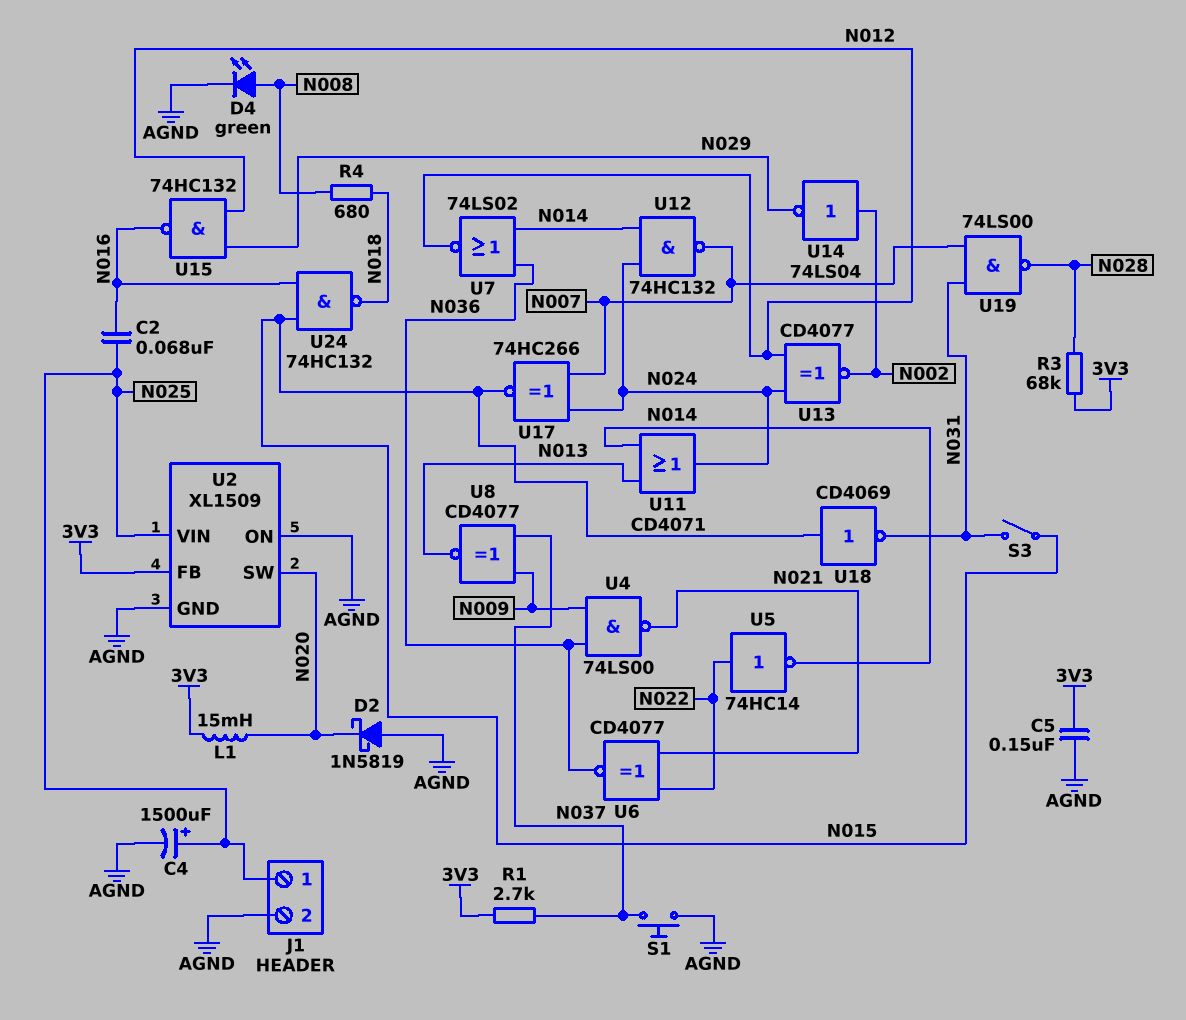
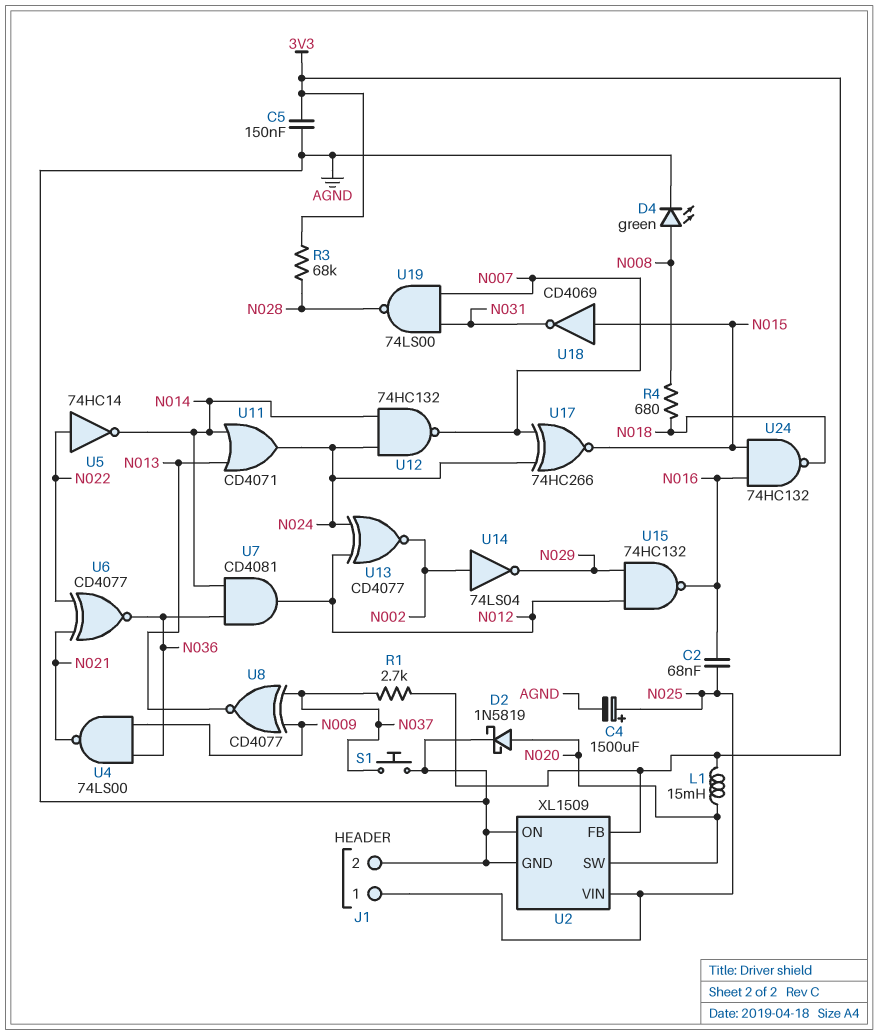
D2: schottky 1N5819 (A AGND, K N020) -> schottky 1N5819 (A N020, K AGND)
S3: switch (N015, N031) -> none
U7: NOR 74LS02 (in N014, in N036, out N012) -> AND CD4081 (in N014, in N036, out N012)

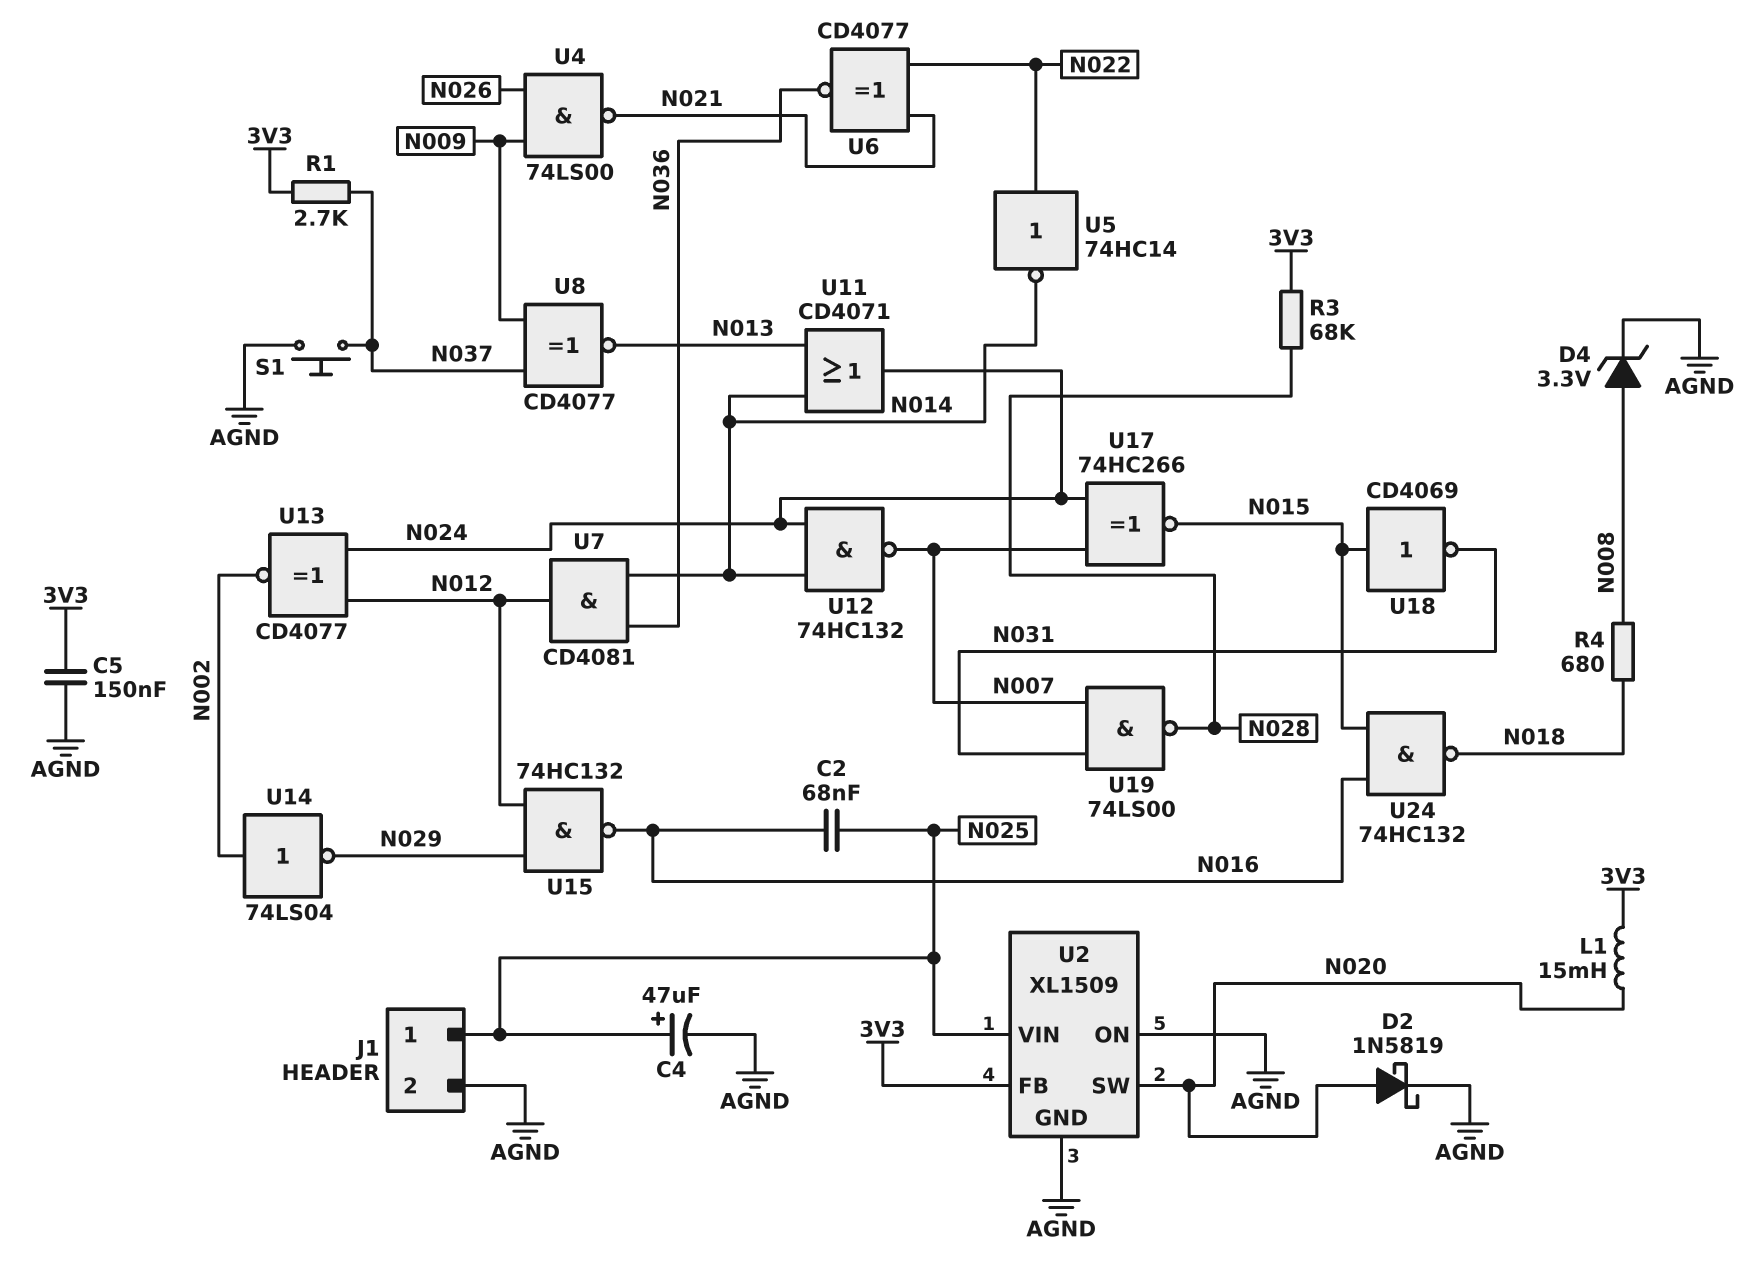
C4: 1500uF (plus N025, minus AGND) -> 47uF (plus N025, minus AGND)
D4: LED green (A N008, K AGND) -> zener 3.3V (A N008, K AGND)
U4: NAND 74LS00 (in N009, in N036, out N021) -> NAND 74LS00 (in N009, in N026, out N021)

